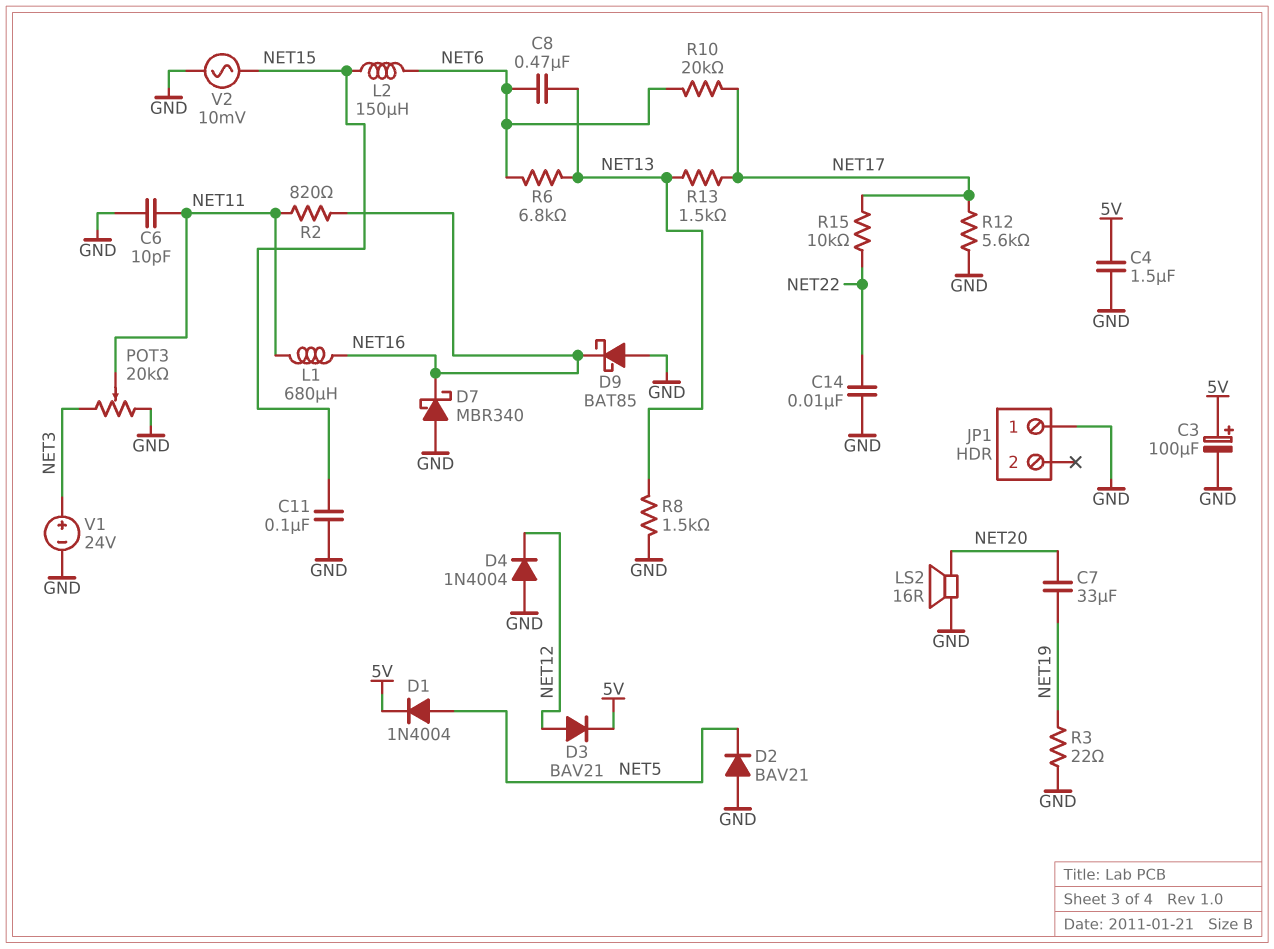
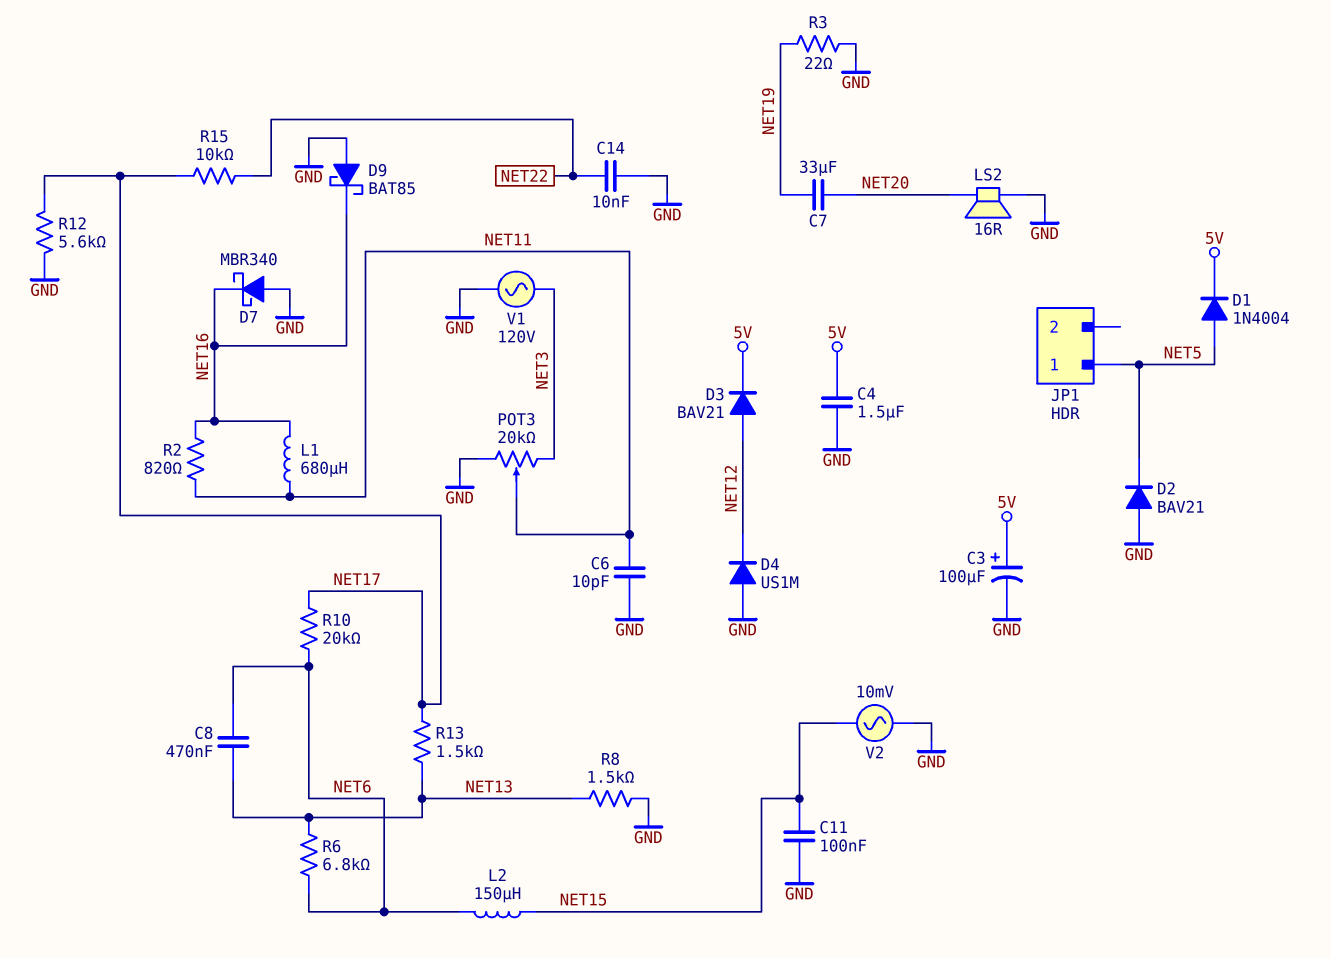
D4: diode 1N4004 (A GND, K NET12) -> diode US1M (A GND, K NET12)
JP1 pin 1: GND -> NET5
V1: 24V (plus NET3, minus GND) -> AC 120V (GND, NET3)

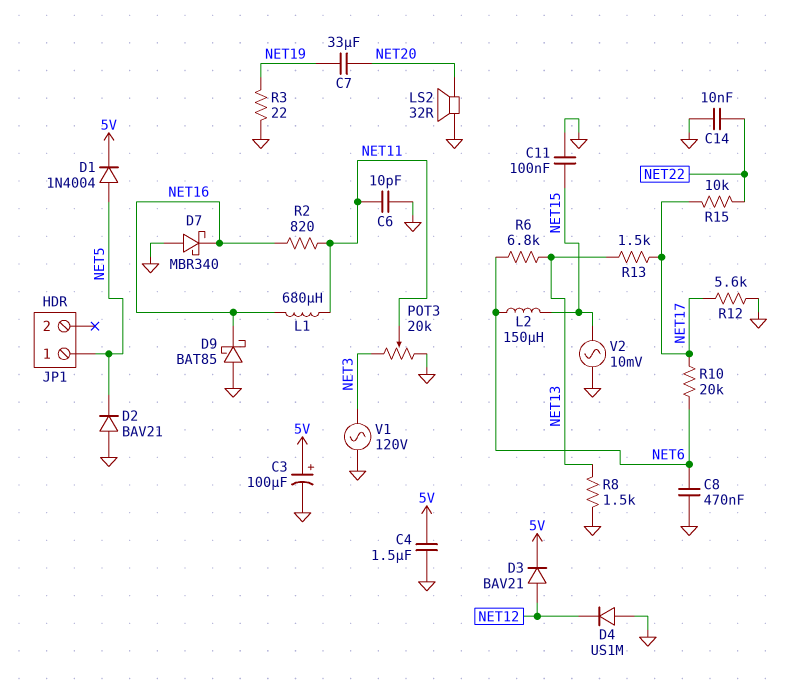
C8: 470nF (NET6, NET13) -> 470nF (GND, NET6)
LS2: speaker 16R (GND, NET20) -> speaker 32R (GND, NET20)

